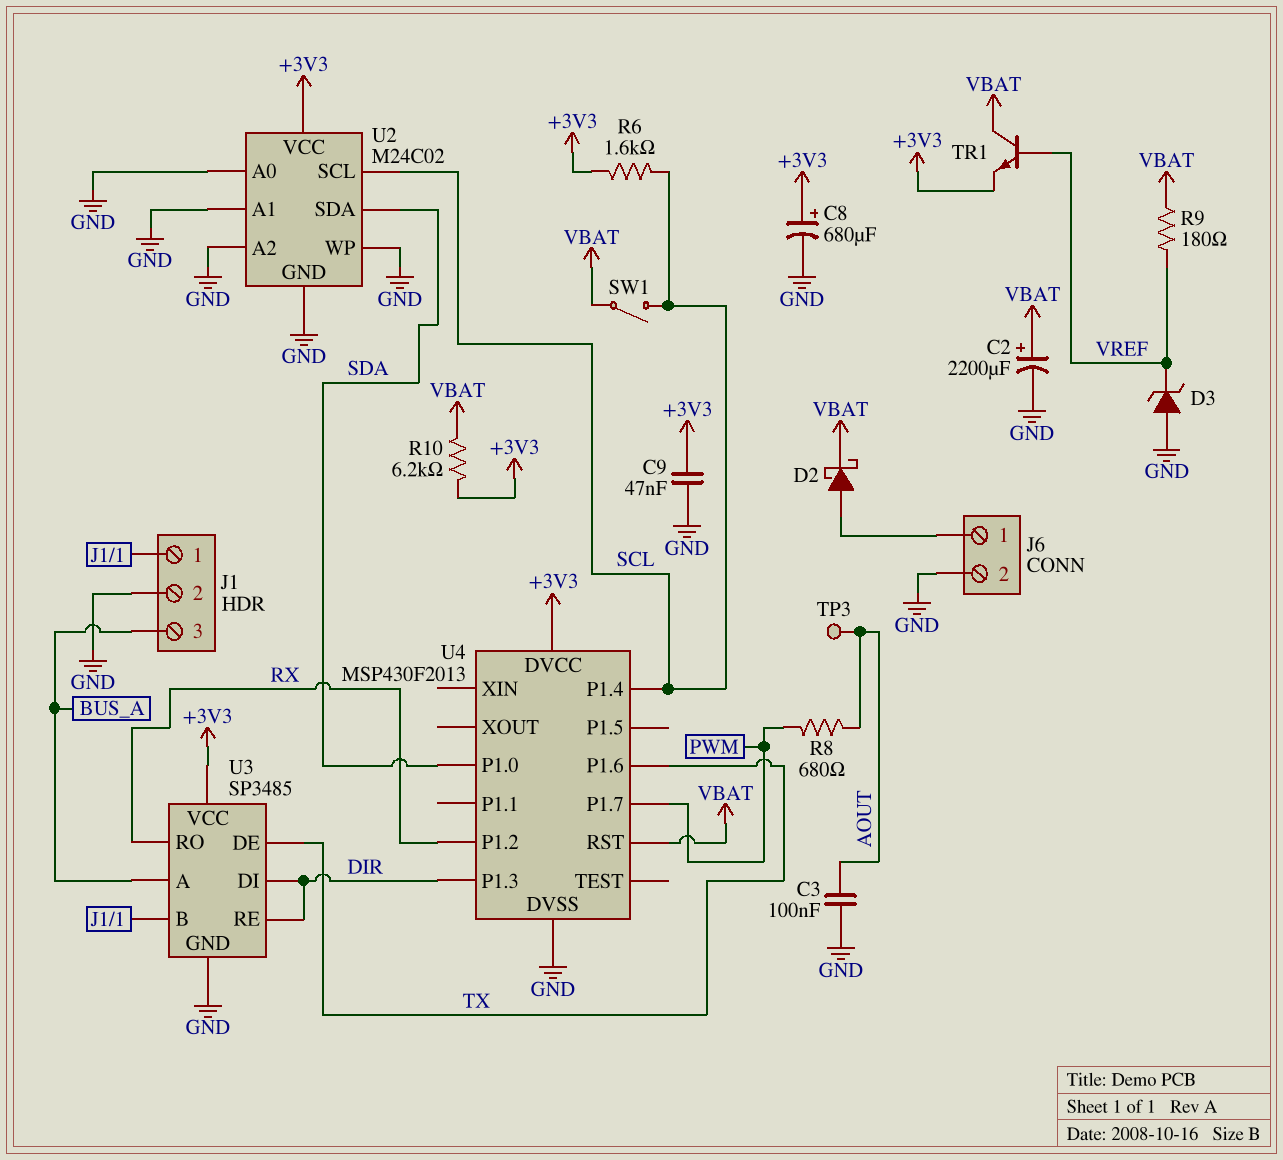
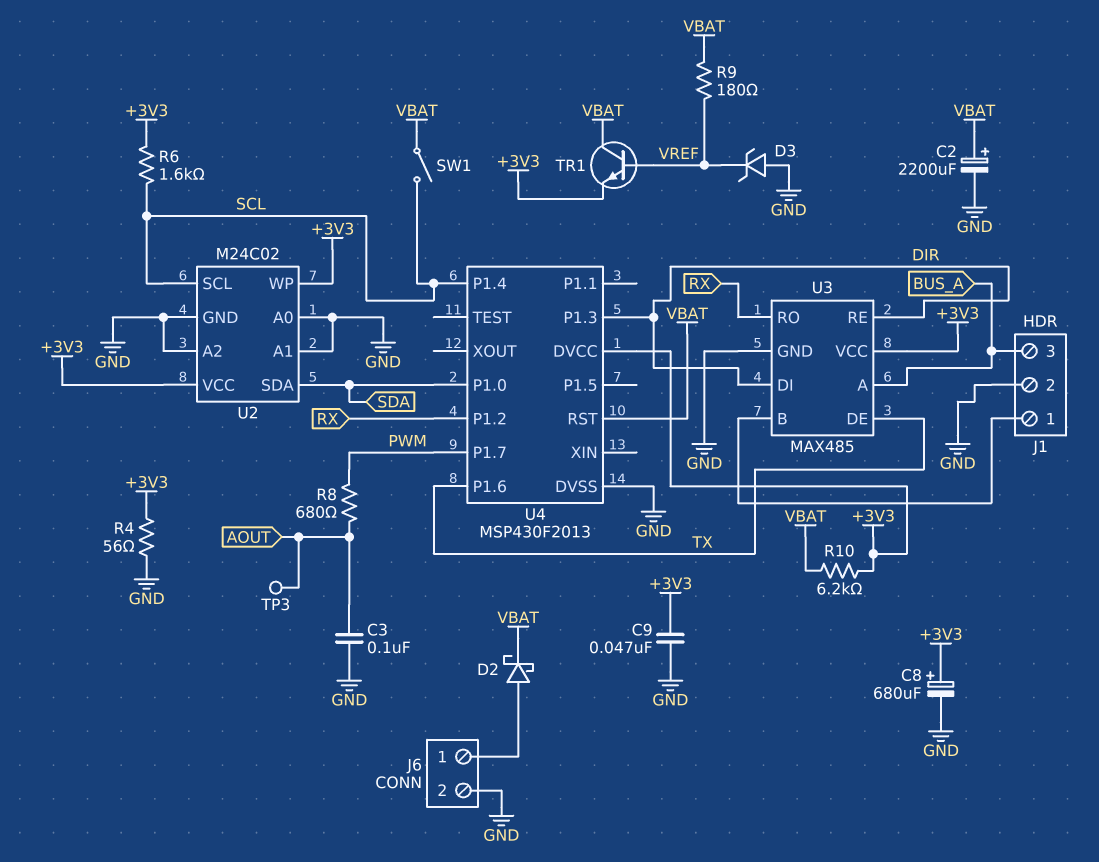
R4: none -> 56 (+3V3, GND)
U2 pin WP: GND -> +3V3
U3: SP3485 -> MAX485

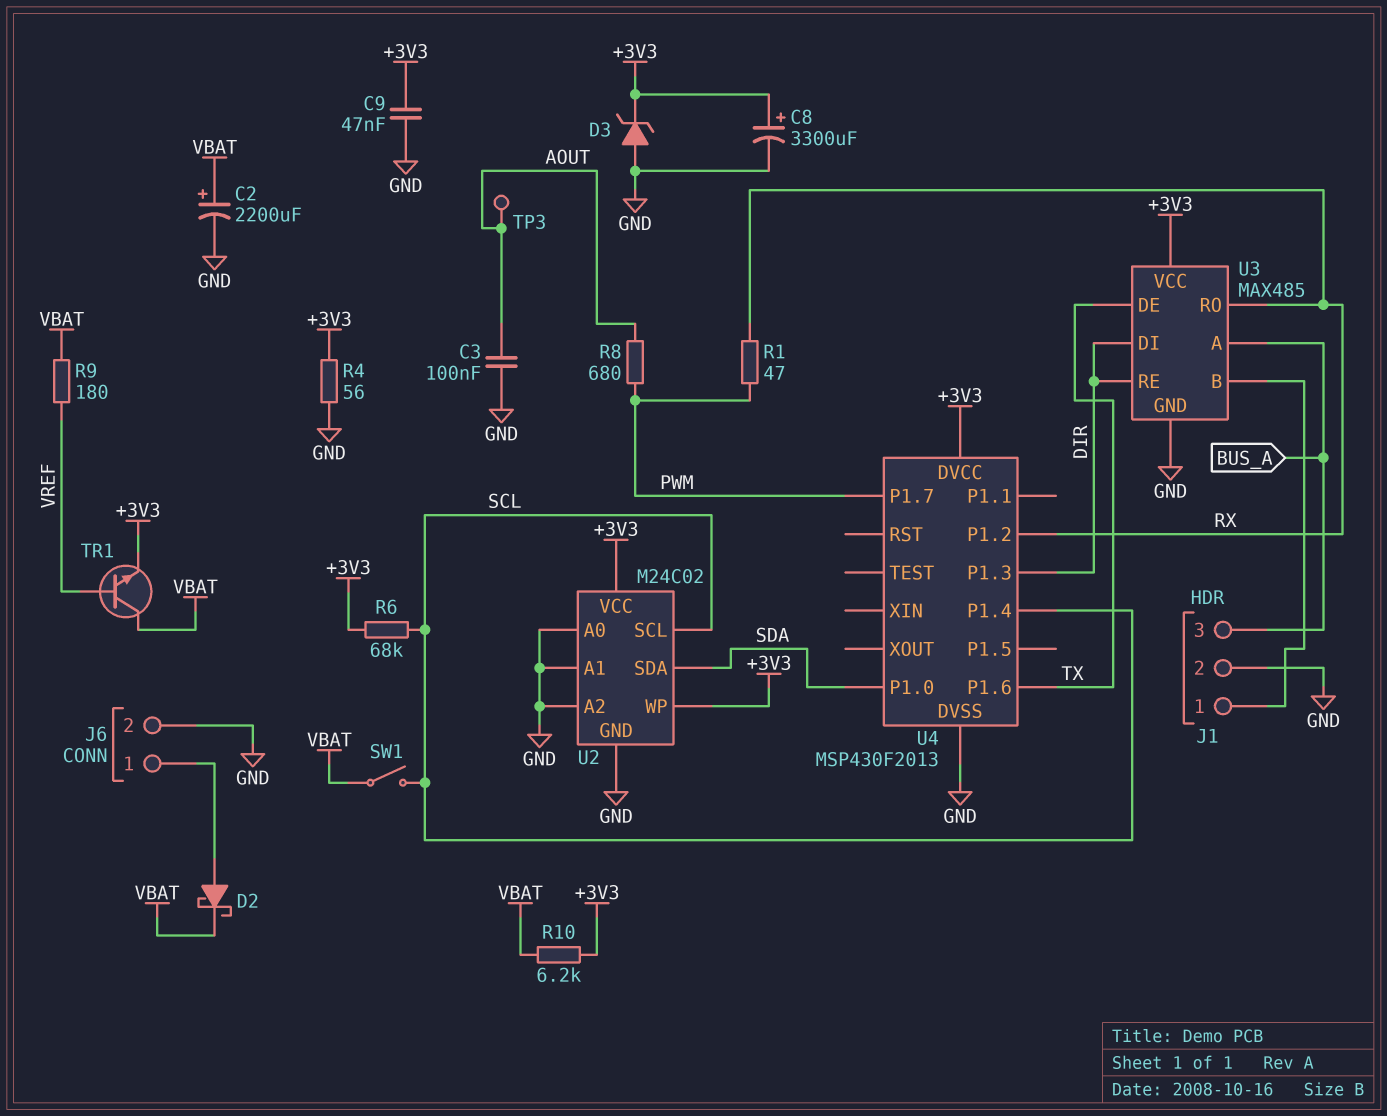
C8: 680uF (plus +3V3, minus GND) -> 3300uF (plus +3V3, minus GND)
D3: zener (A GND, K VREF) -> zener (A GND, K +3V3)
R1: none -> 47 (PWM, RX)
R6: 1.6k (+3V3, SCL) -> 68k (+3V3, SCL)
U4 pin RST: VBAT -> none

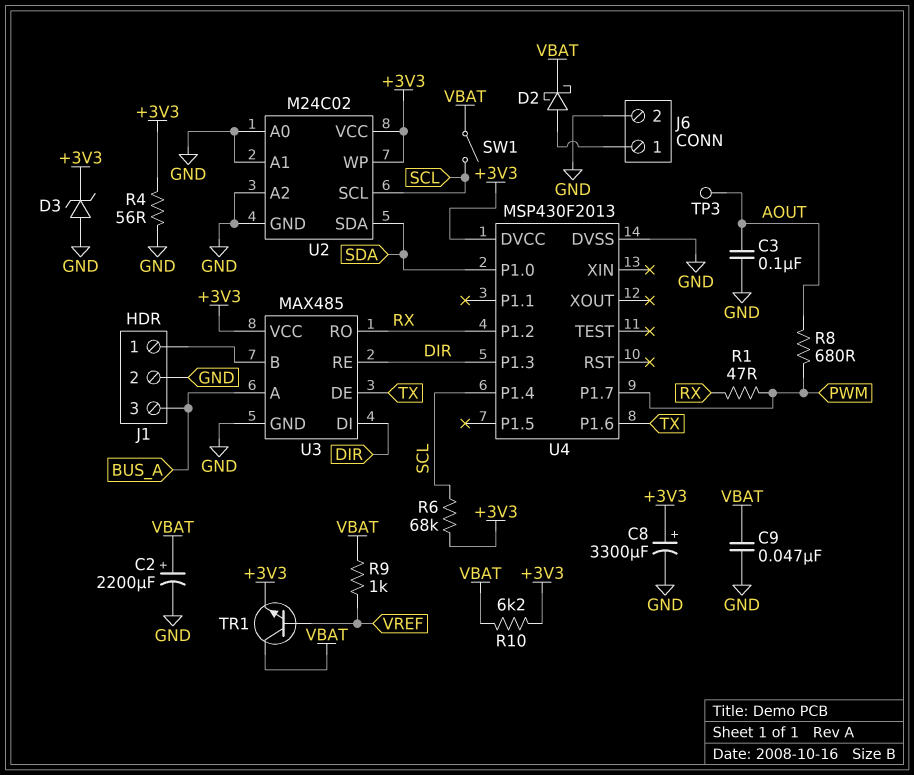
C9: 47nF (+3V3, GND) -> 47nF (GND, VBAT)
R9: 180 (VBAT, VREF) -> 1k (VBAT, VREF)

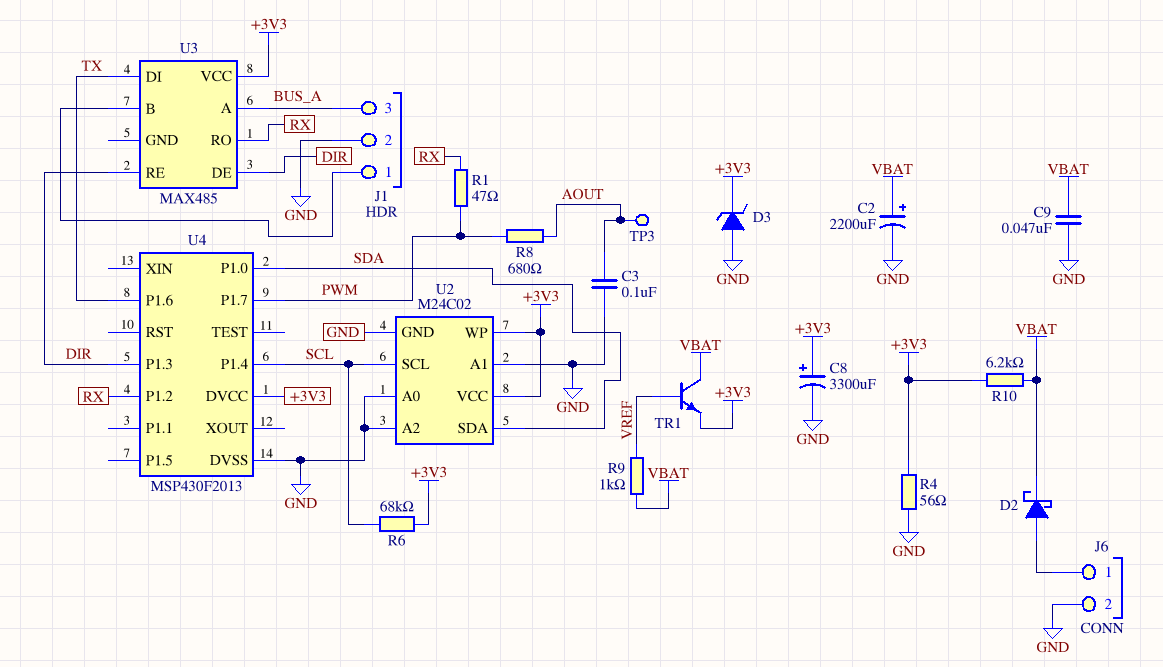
SW1: switch (SCL, VBAT) -> none
U3 pin DE: TX -> DIR
U3 pin DI: DIR -> TX
U3 pin GND: GND -> none

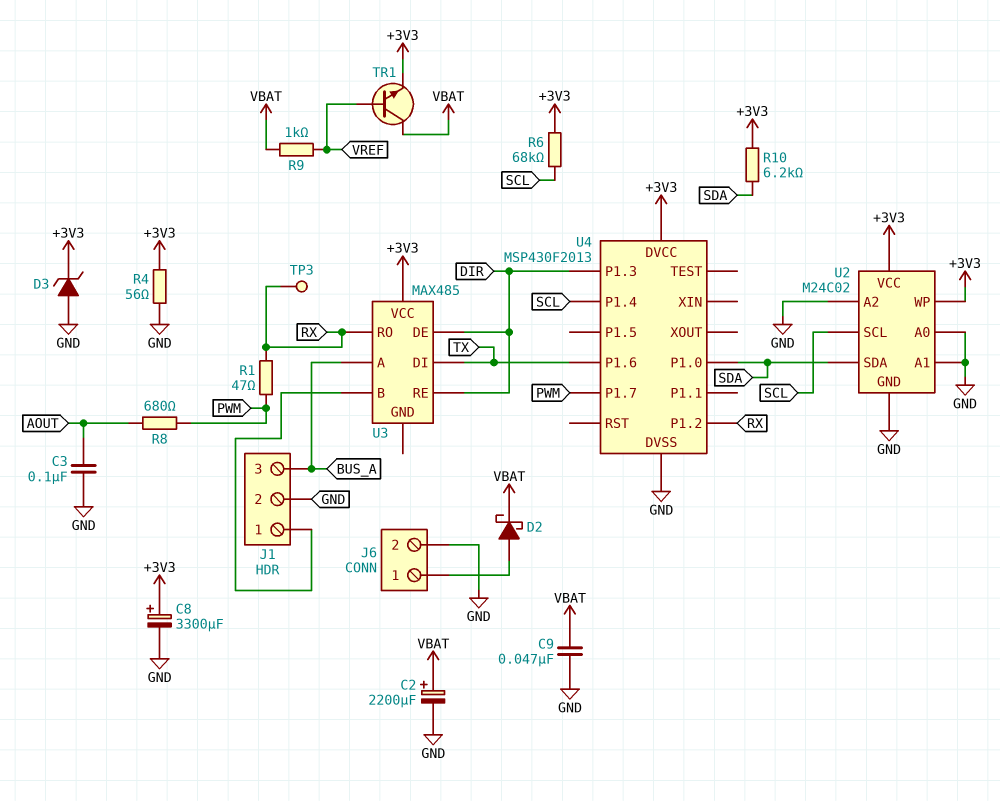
R10: 6.2k (+3V3, VBAT) -> 6.2k (+3V3, SDA)
TP3: test point (AOUT) -> test point (RX)

